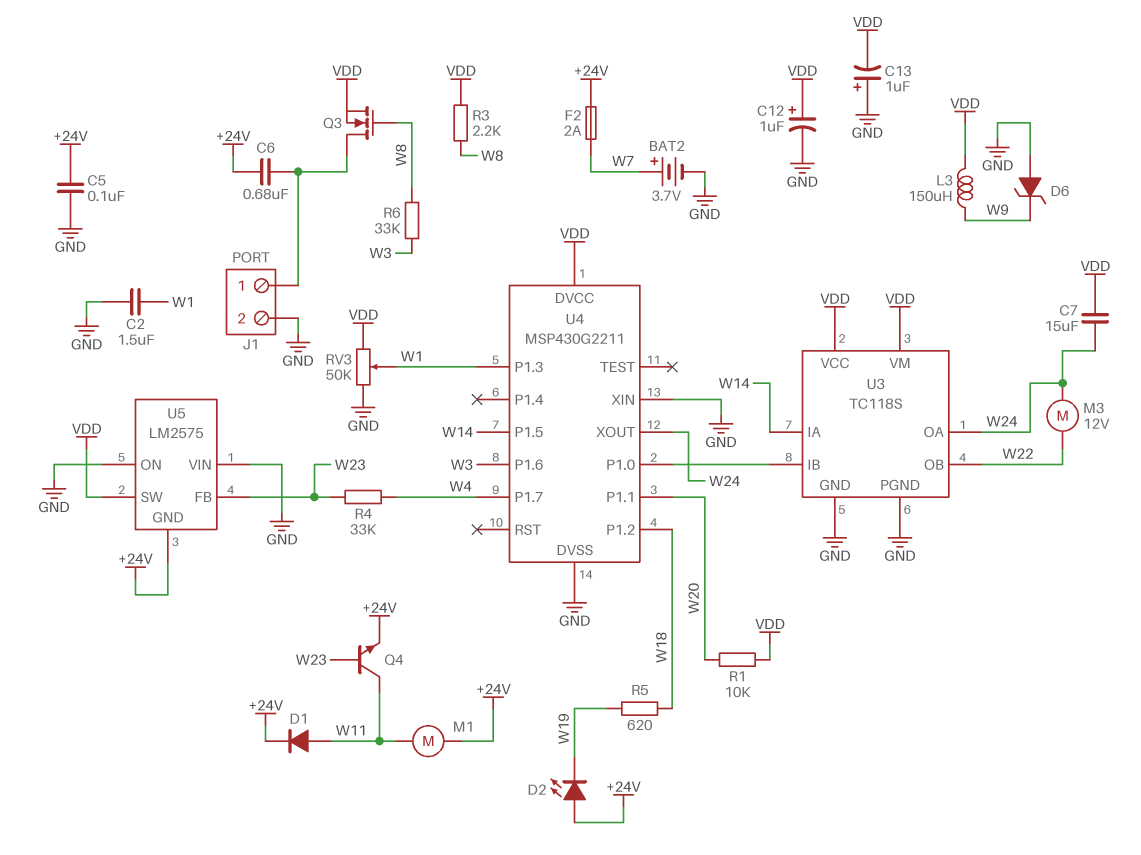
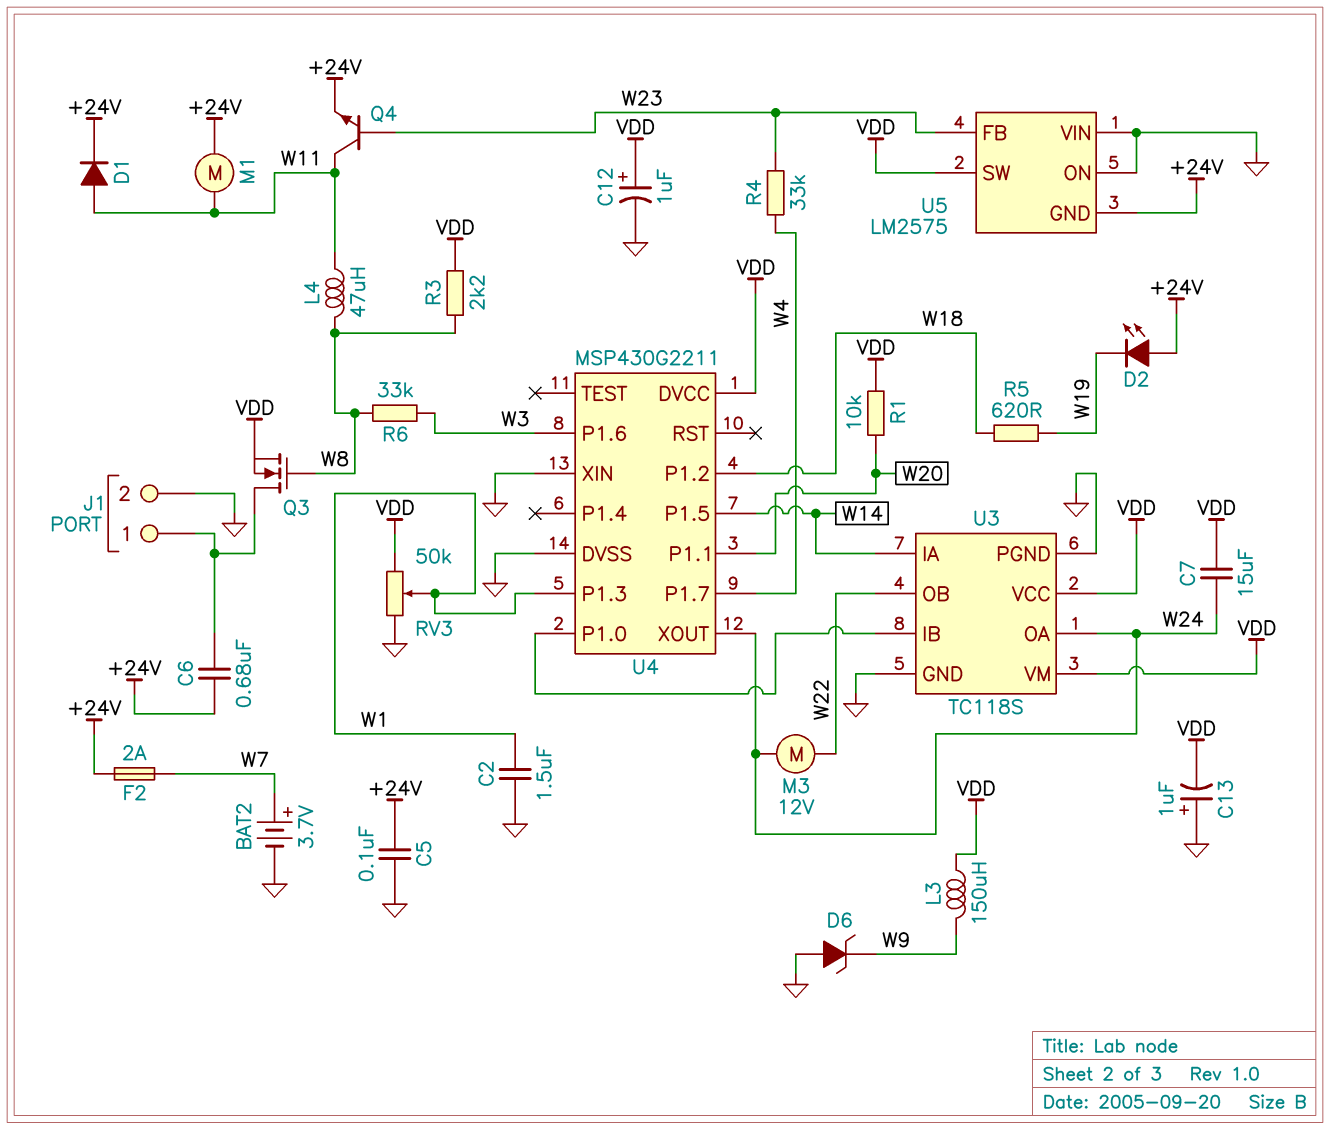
L4: none -> 47uH (W8, W11)

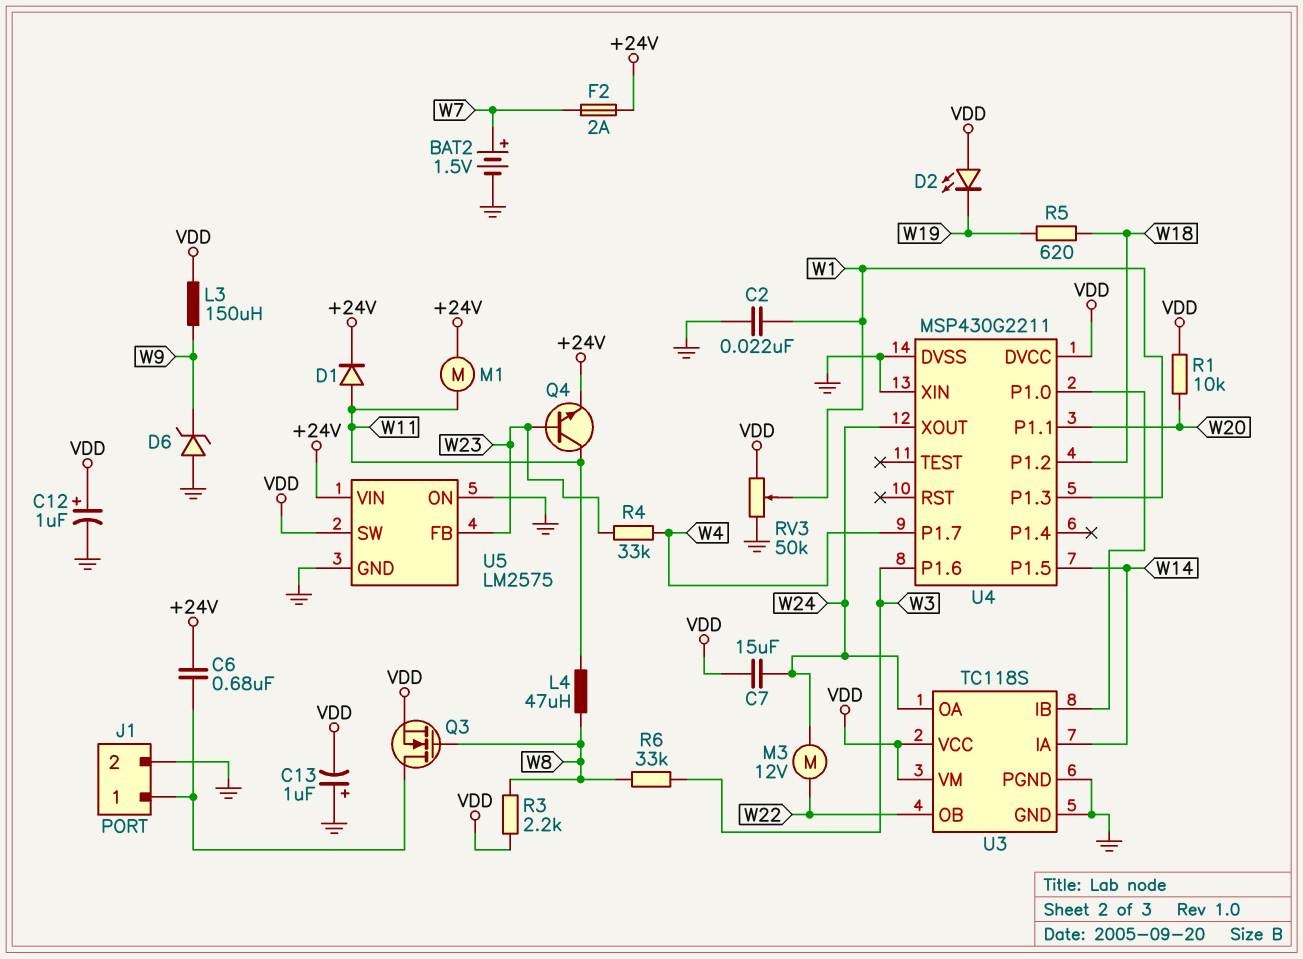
BAT2: 3.7V (plus W7, minus GND) -> 1.5V (plus W7, minus GND)
C2: 1.5uF (GND, W1) -> 22nF (GND, W1)
C5: 100nF (+24V, GND) -> none
D2: LED (A +24V, K W19) -> LED (A VDD, K W19)
U5 pin GND: +24V -> GND
U5 pin VIN: GND -> +24V

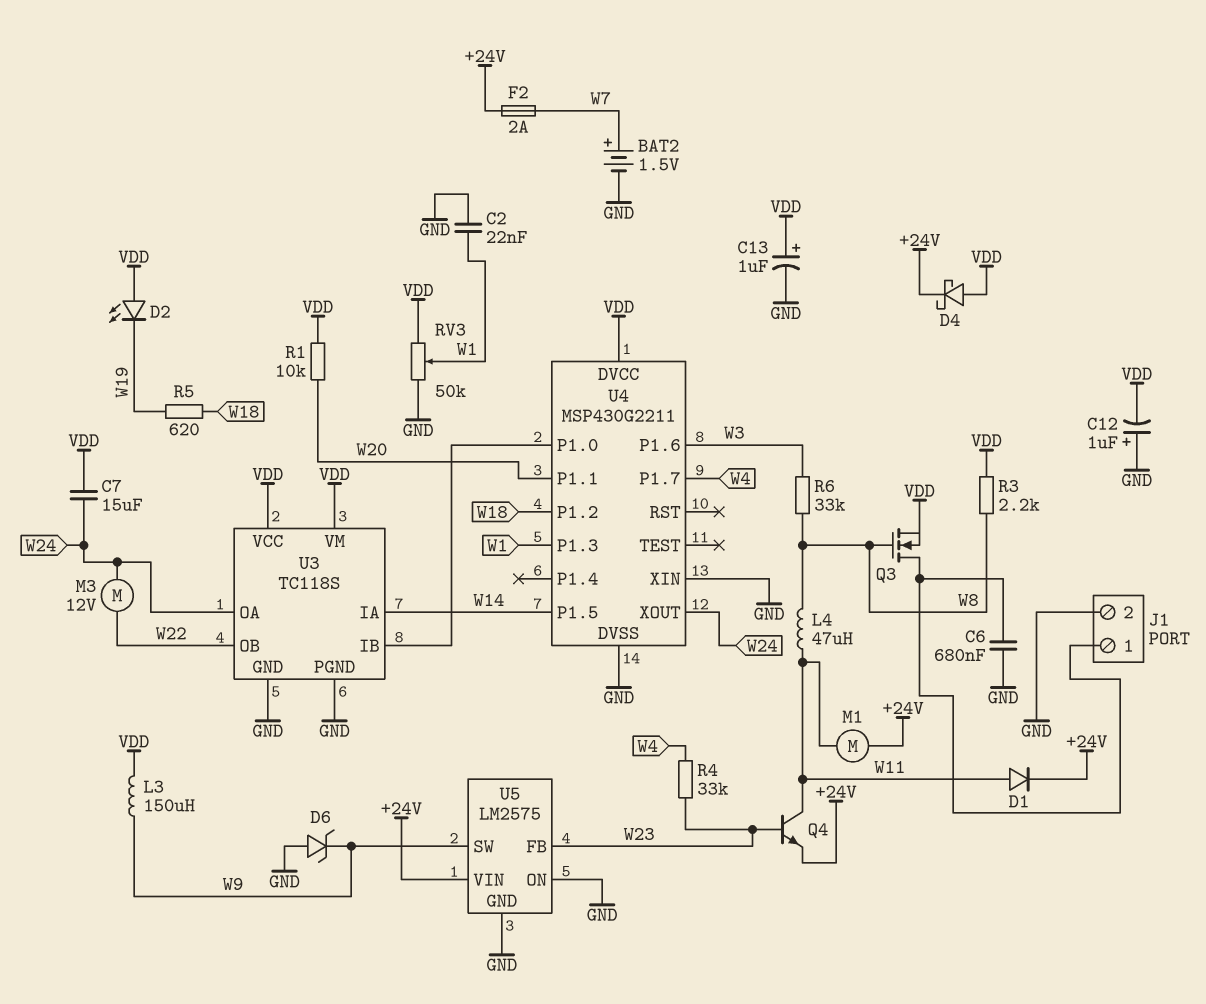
C6: 680nF (+24V, J1/1) -> 680nF (GND, J1/1)
C12: 1uF (plus VDD, minus GND) -> 1uF (plus GND, minus VDD)
C13: 1uF (plus GND, minus VDD) -> 1uF (plus VDD, minus GND)
D4: none -> schottky (A VDD, K +24V)
U5 pin SW: VDD -> W9

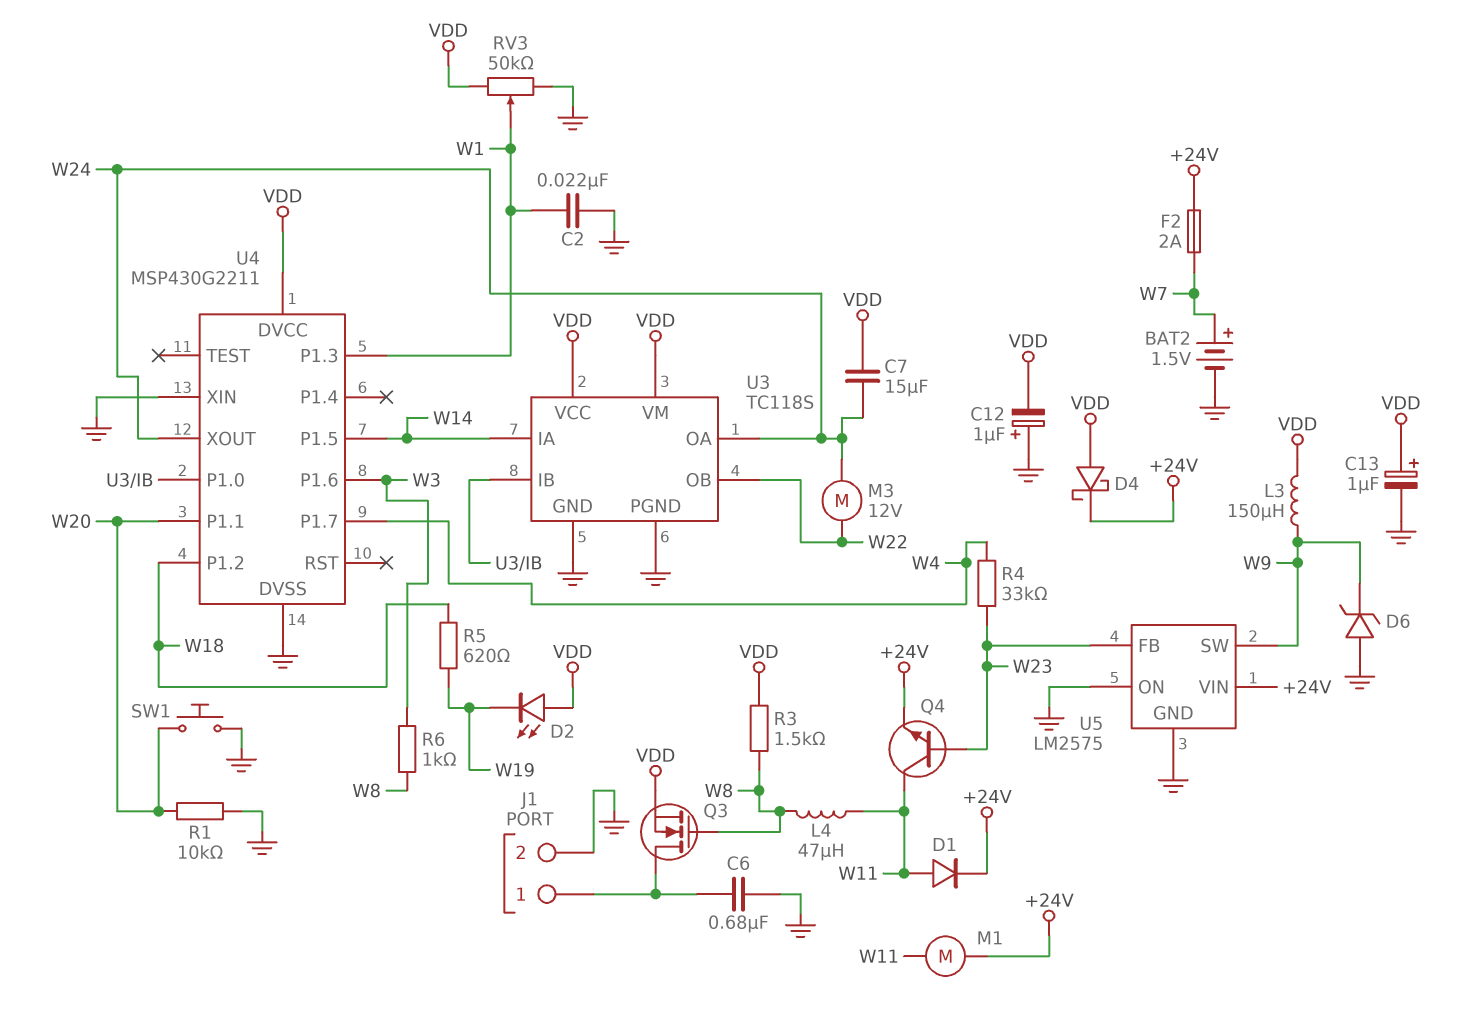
R1: 10k (VDD, W20) -> 10k (GND, W20)
R3: 2.2k (VDD, W8) -> 1.5k (VDD, W8)
R6: 33k (W3, W8) -> 1k (W3, W8)
SW1: none -> button (GND, W20)

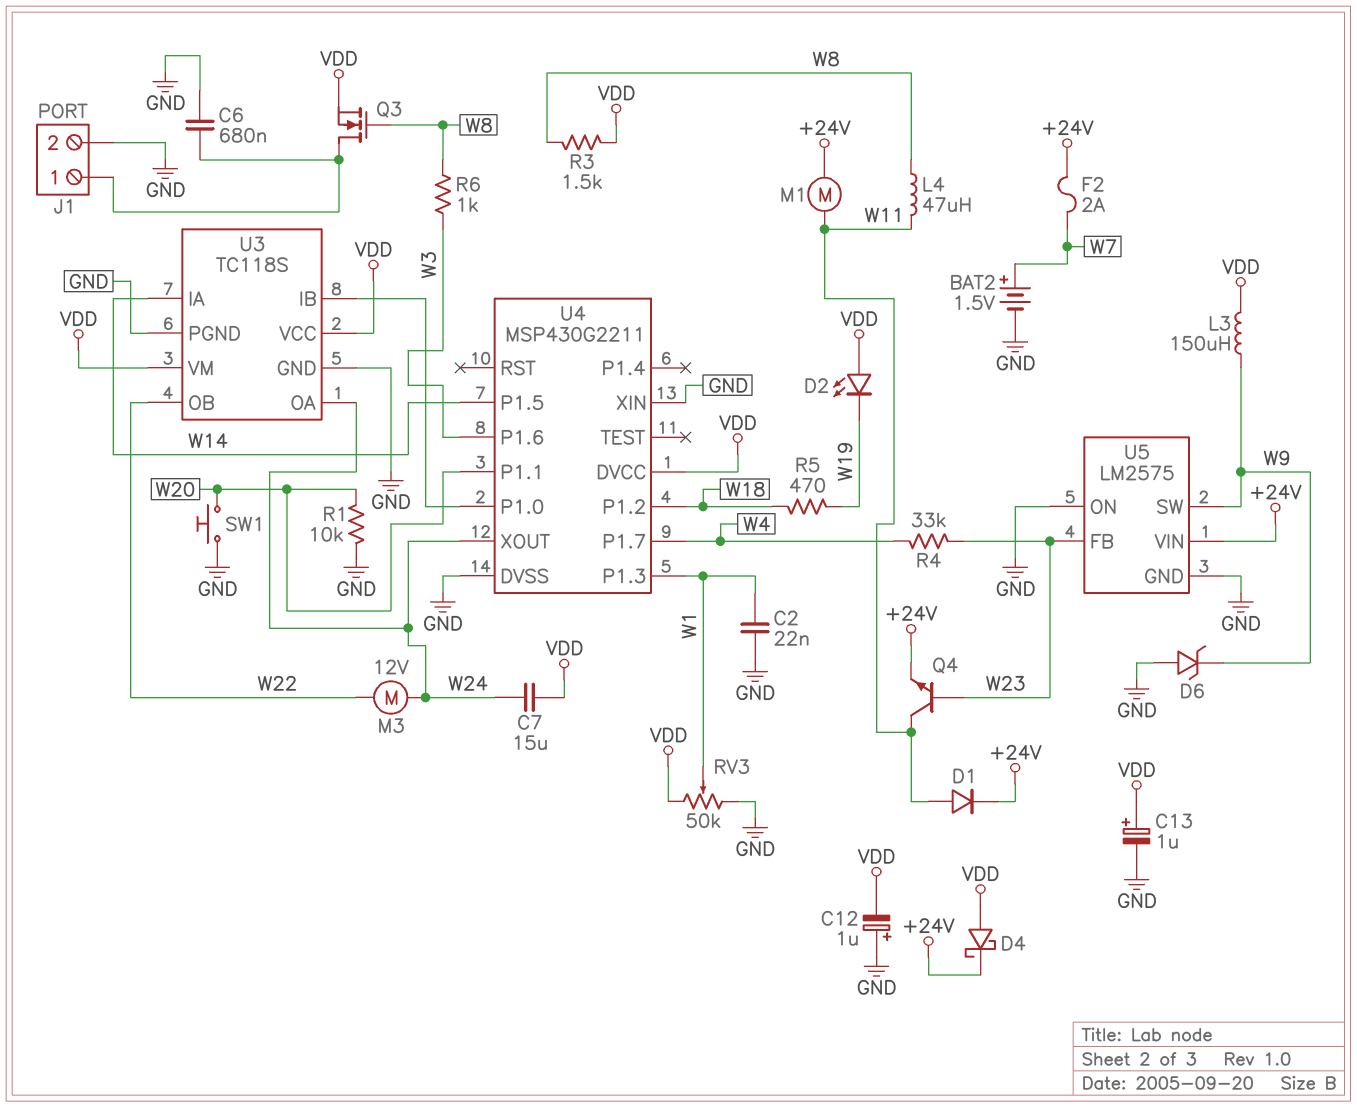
R5: 620 (W18, W19) -> 470 (W18, W19)

